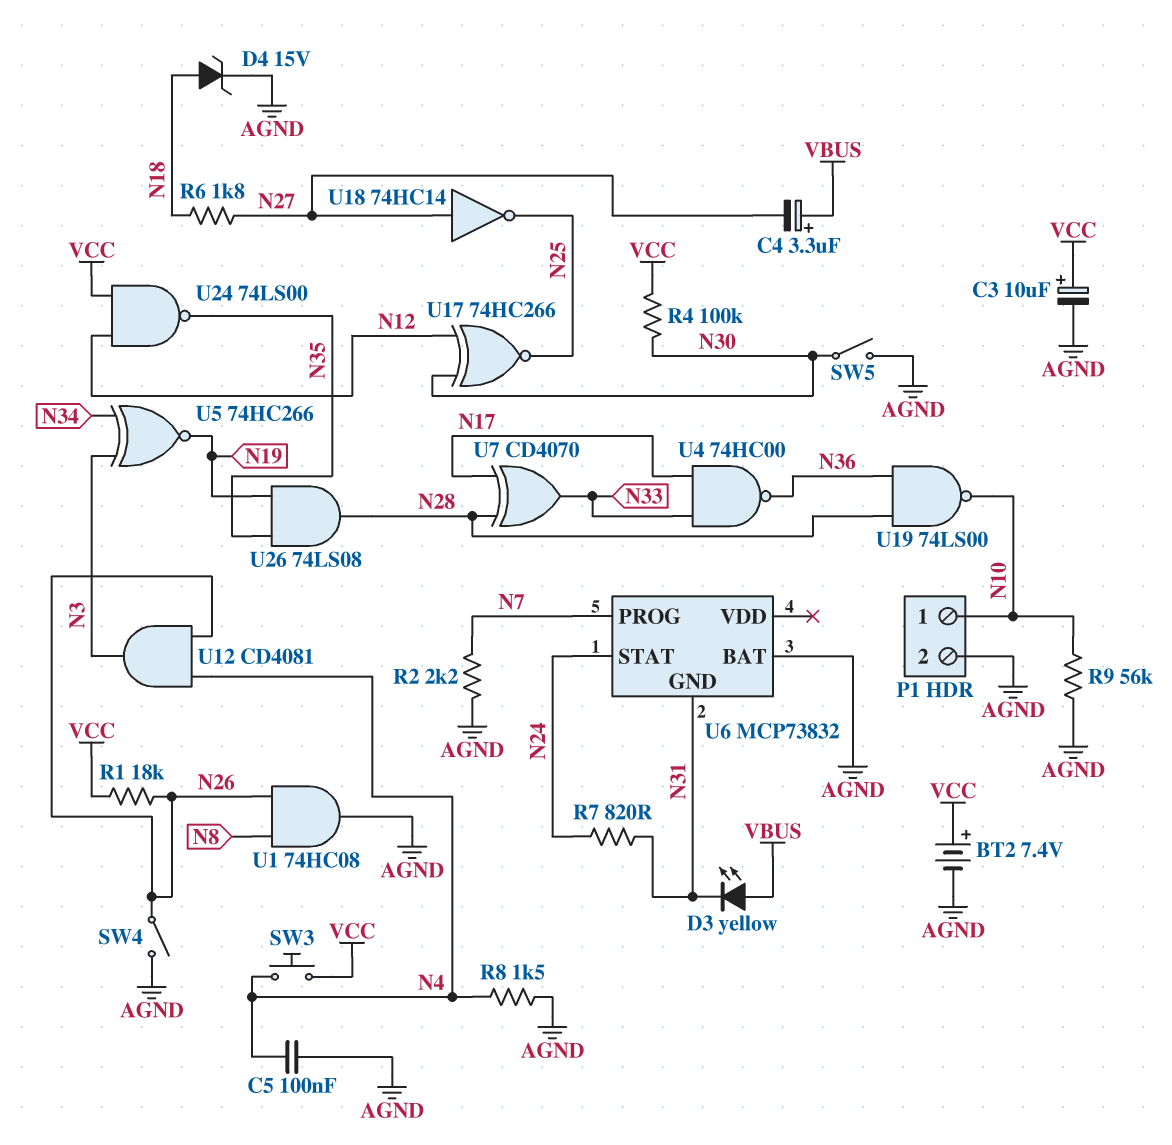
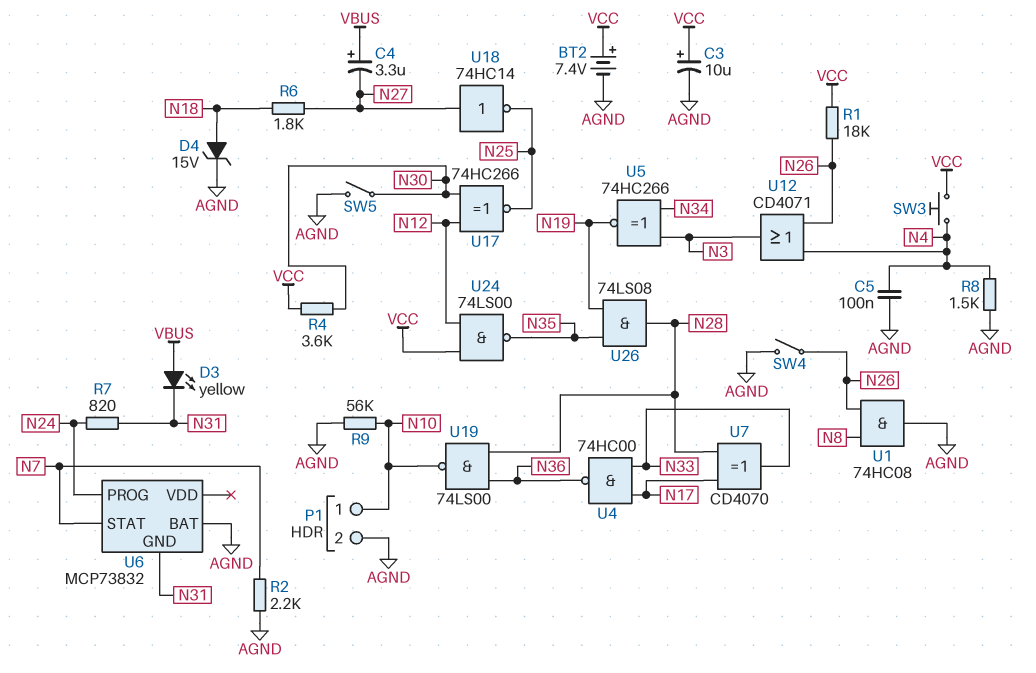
R4: 100k (N30, VCC) -> 3.6k (N30, VCC)
U6 pin PROG: N7 -> N24
U6 pin STAT: N24 -> N7
U12: AND CD4081 (in N4, in N26, out N3) -> OR CD4071 (in N4, in N26, out N3)

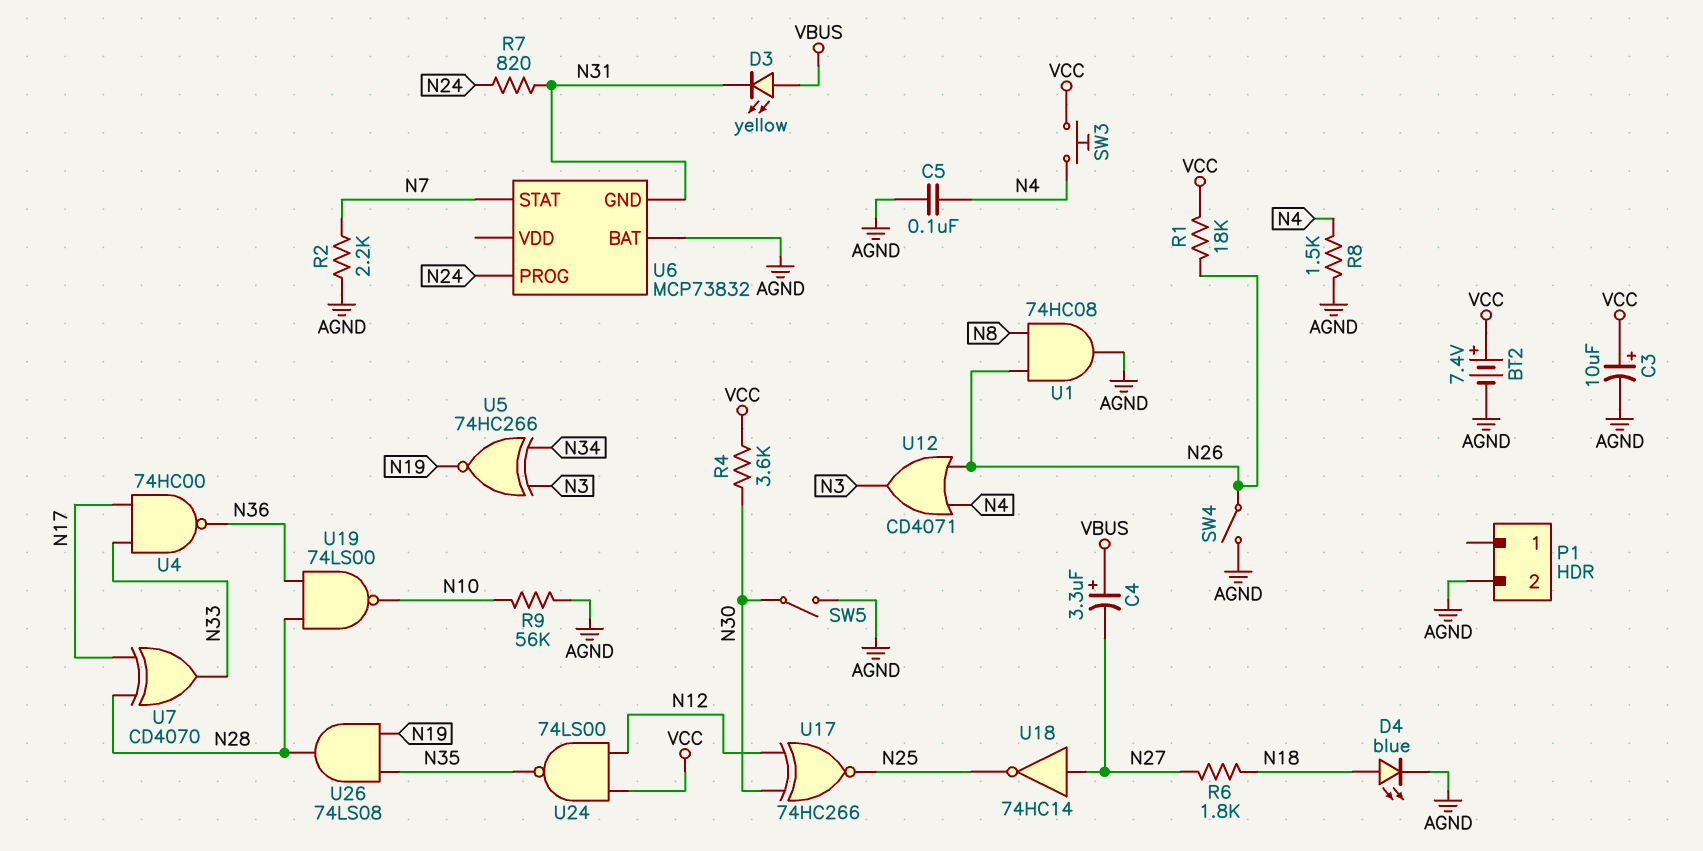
D4: zener 15V (A N18, K AGND) -> LED blue (A N18, K AGND)
P1 pin 1: N10 -> none

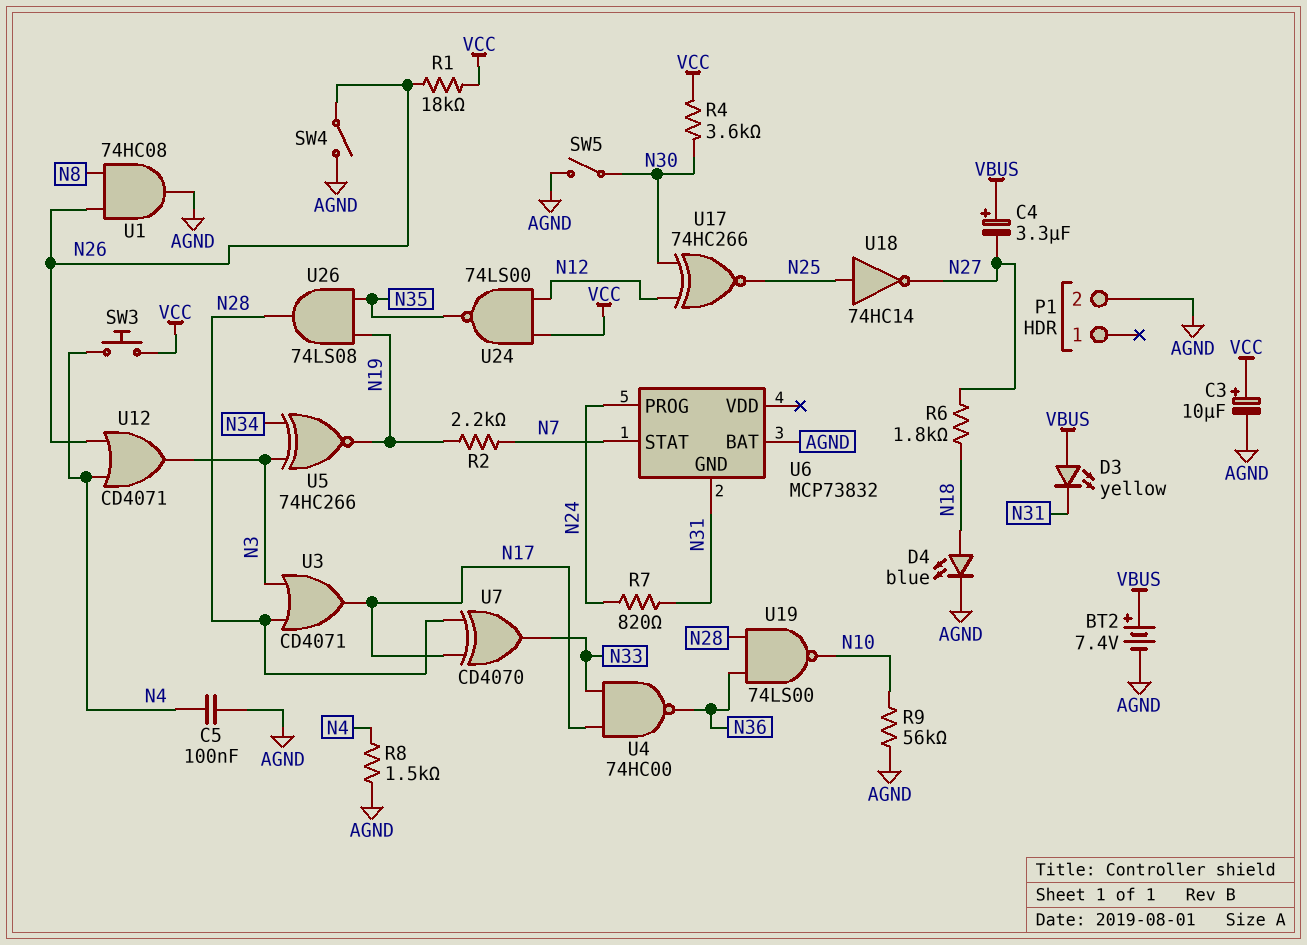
BT2: 7.4V (plus VCC, minus AGND) -> 7.4V (plus VBUS, minus AGND)
R2: 2.2k (AGND, N7) -> 2.2k (N7, N19)
U3: none -> OR CD4071 (in N3, in N28, out N17)
U18: NOT 74HC14 (in N27, out N25) -> NOT 74HC14 (in N25, out N27)

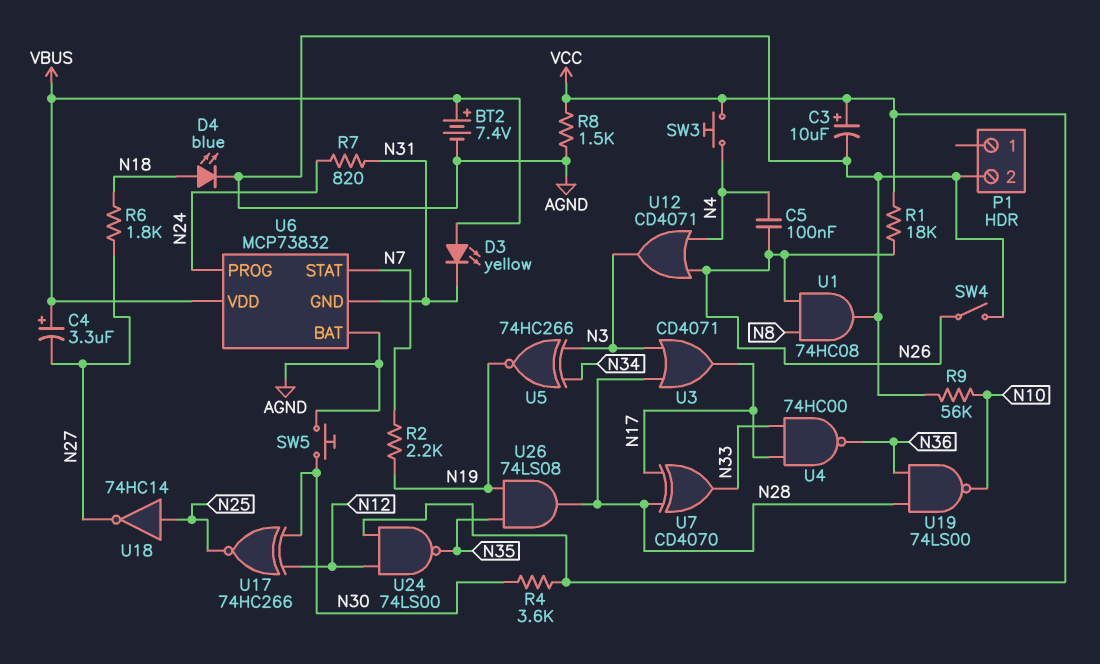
C5: 100nF (AGND, N4) -> 100nF (N4, N26)
R8: 1.5k (AGND, N4) -> 1.5k (AGND, VCC)
SW5: switch (AGND, N30) -> button (AGND, N30)
U6 pin VDD: none -> VBUS

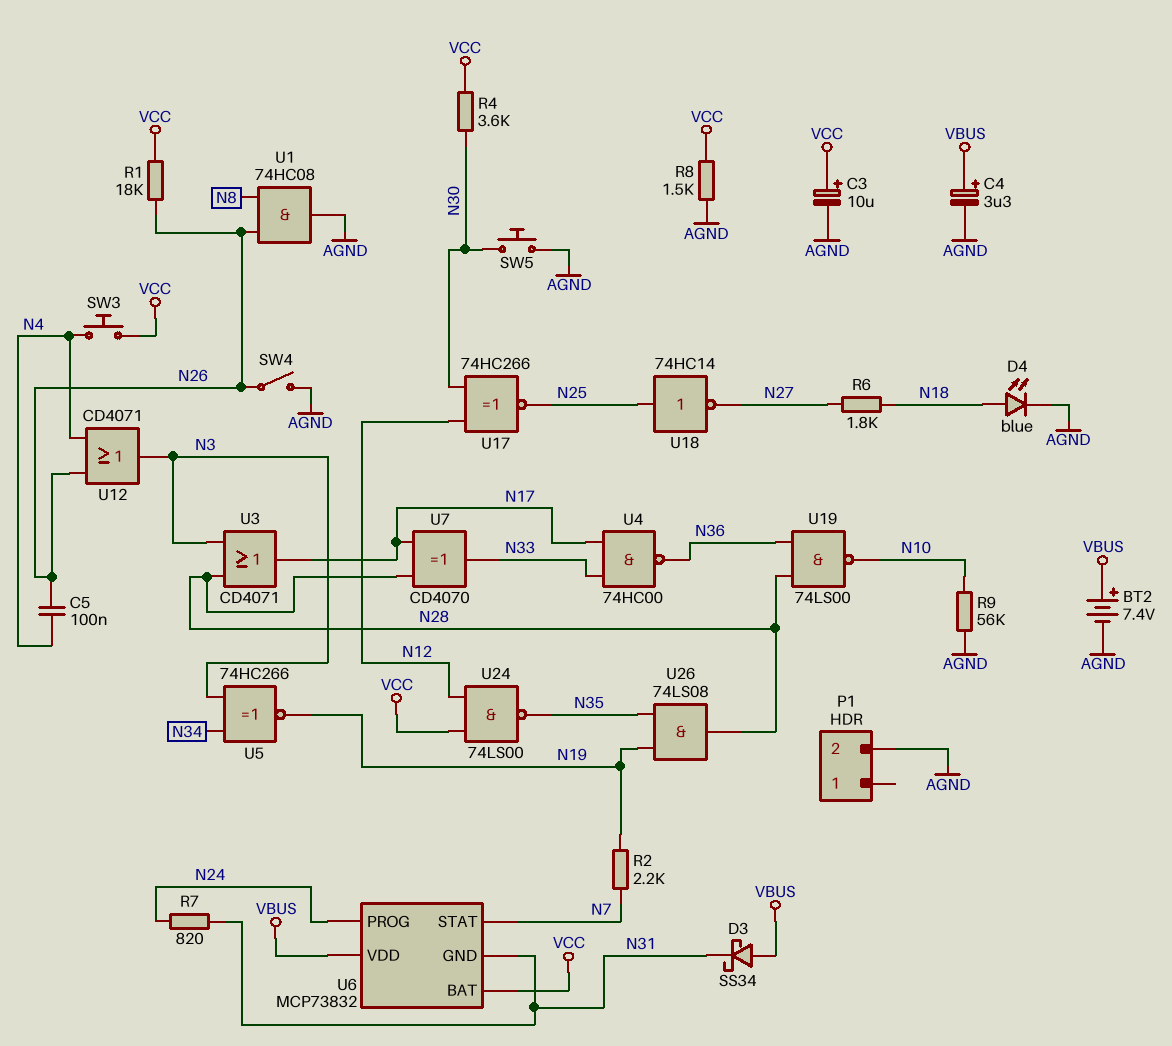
C4: 3.3uF (plus VBUS, minus N27) -> 3.3uF (plus VBUS, minus AGND)
D3: LED yellow (A VBUS, K N31) -> schottky SS34 (A VBUS, K N31)
U6 pin BAT: AGND -> VCC

